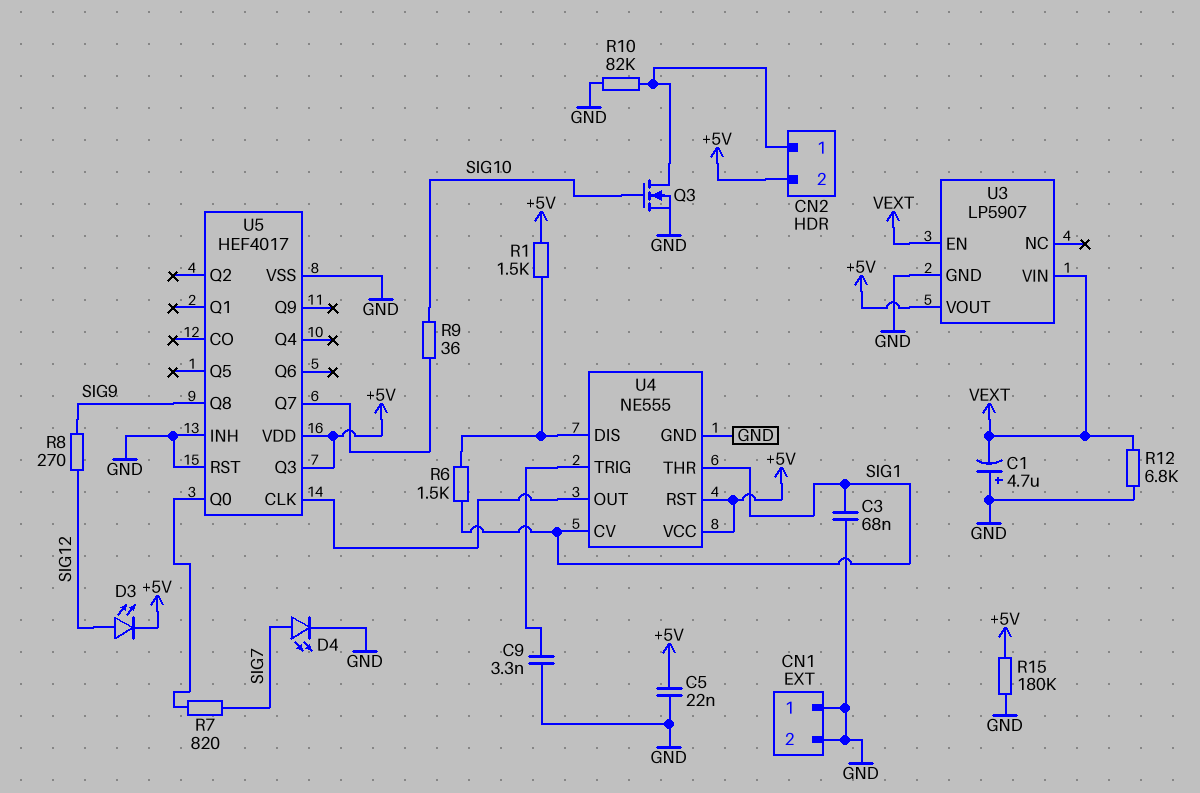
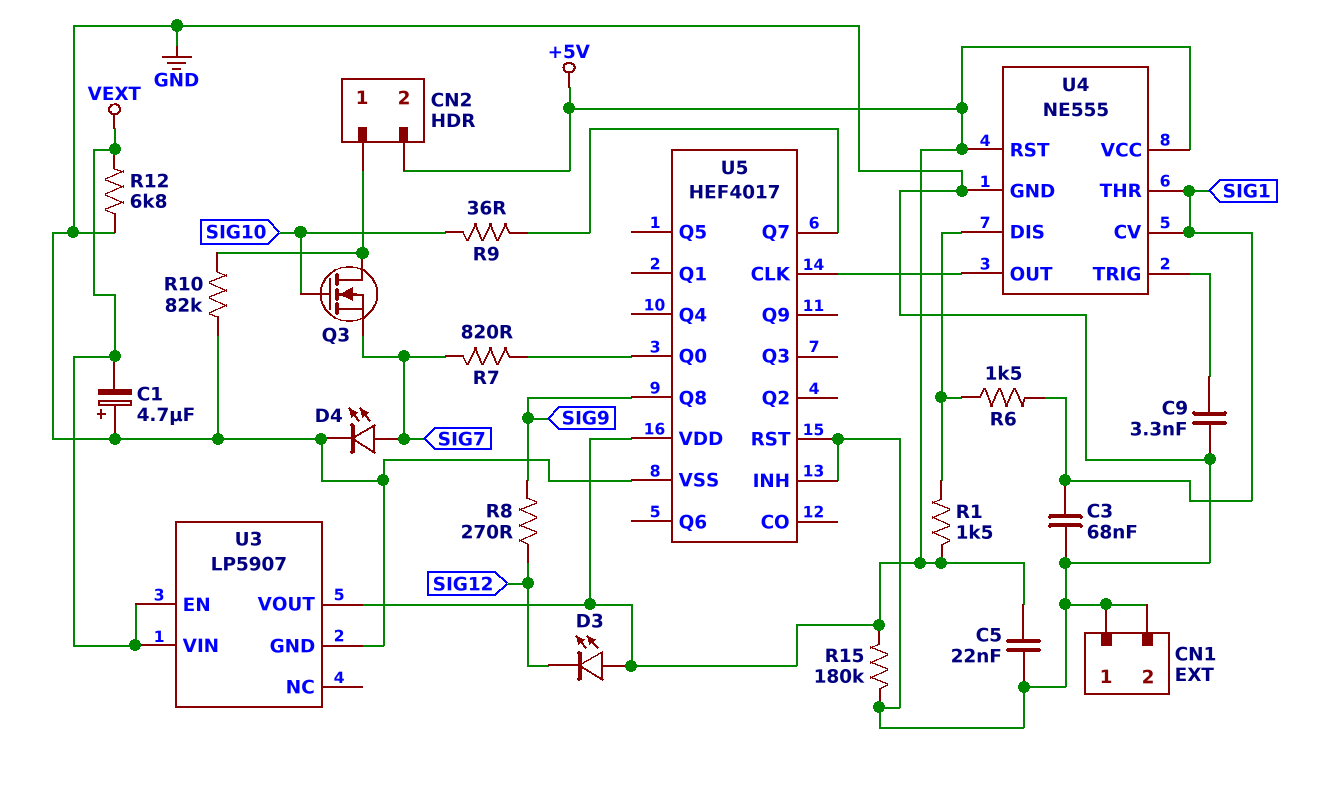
D3: LED (A SIG12, K +5V) -> LED (A +5V, K SIG12)
Q3: NMOS (G SIG10, D CN2/1, S GND) -> NMOS (G SIG10, D CN2/1, S SIG7)
U5 pin Q3: +5V -> none

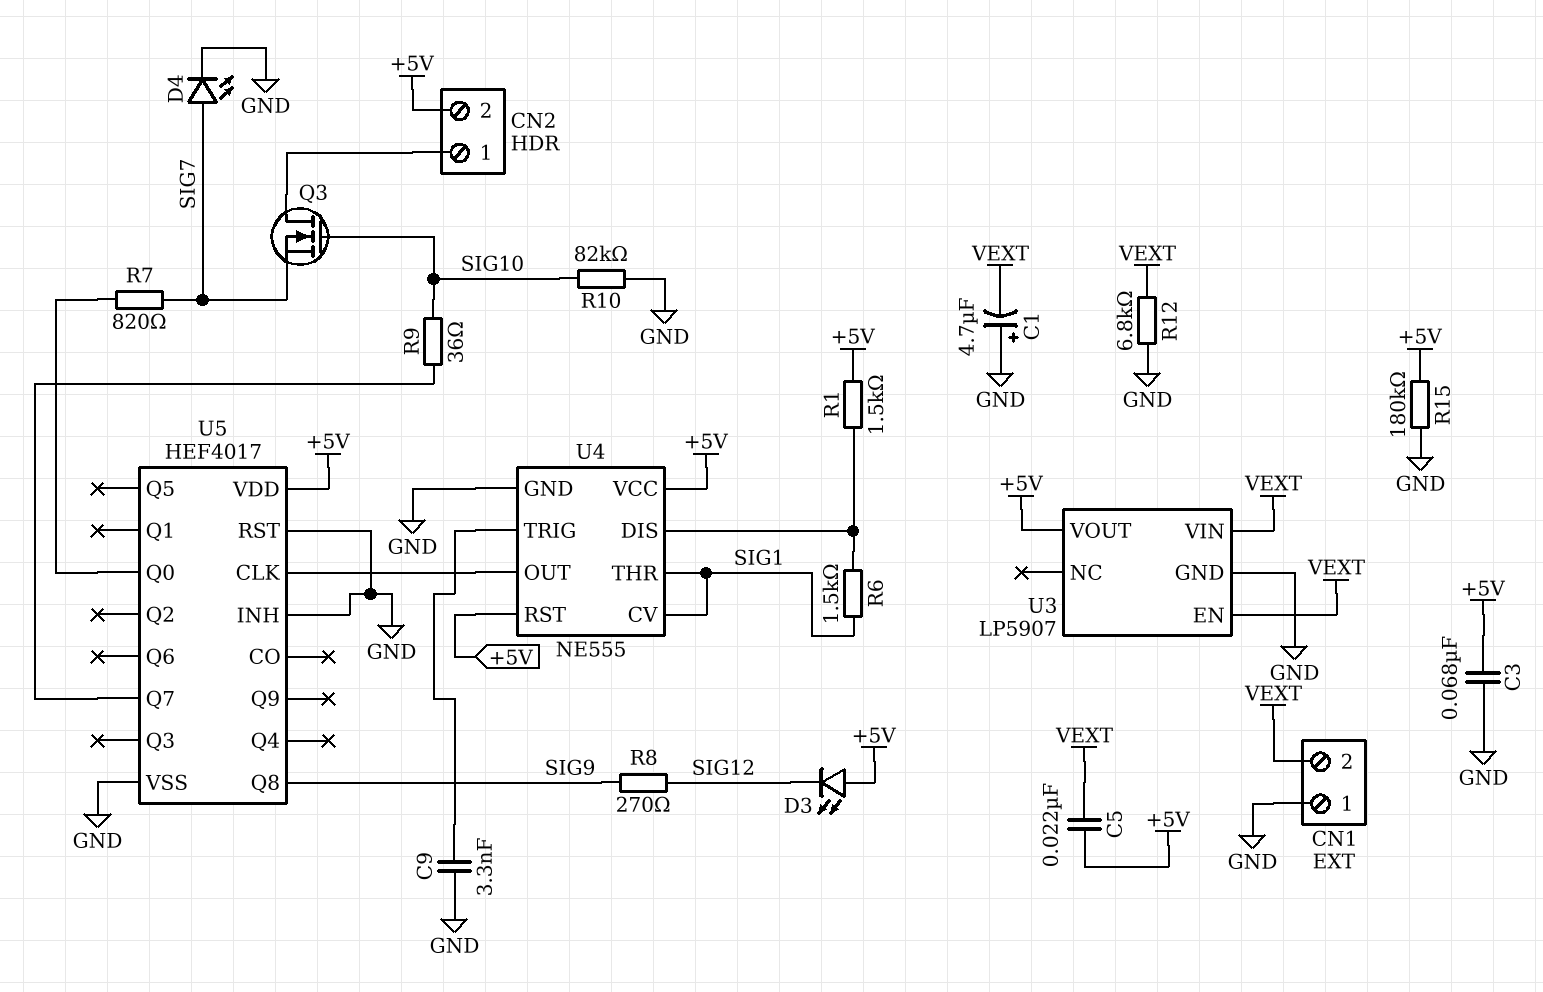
C3: 68nF (GND, SIG1) -> 68nF (+5V, GND)
C5: 22nF (+5V, GND) -> 22nF (+5V, VEXT)
CN1 pin 2: GND -> VEXT
R10: 82k (CN2/1, GND) -> 82k (GND, SIG10)

